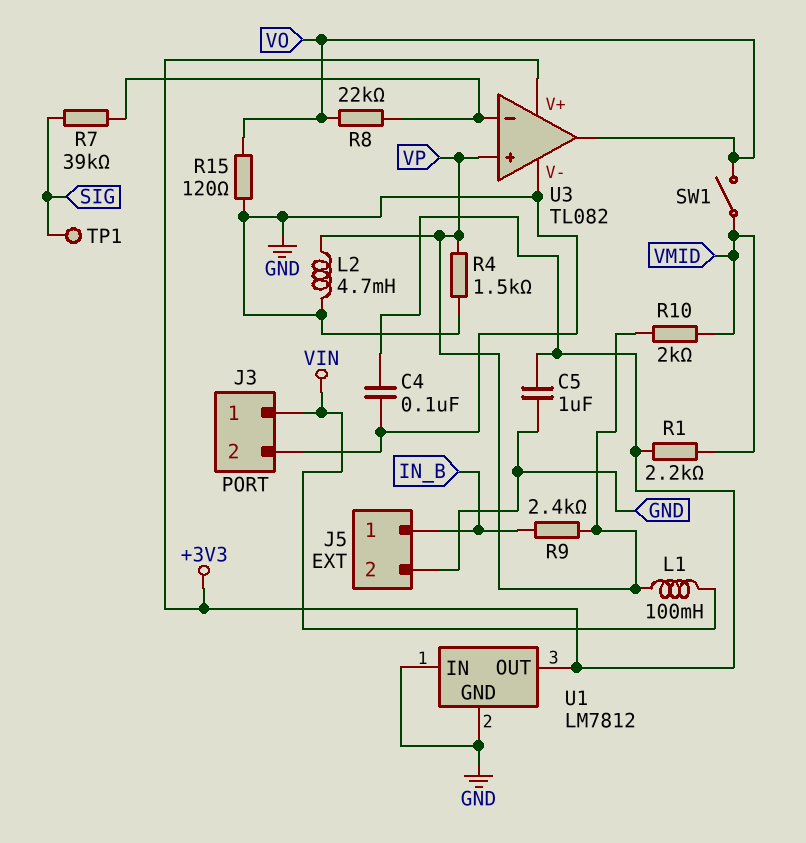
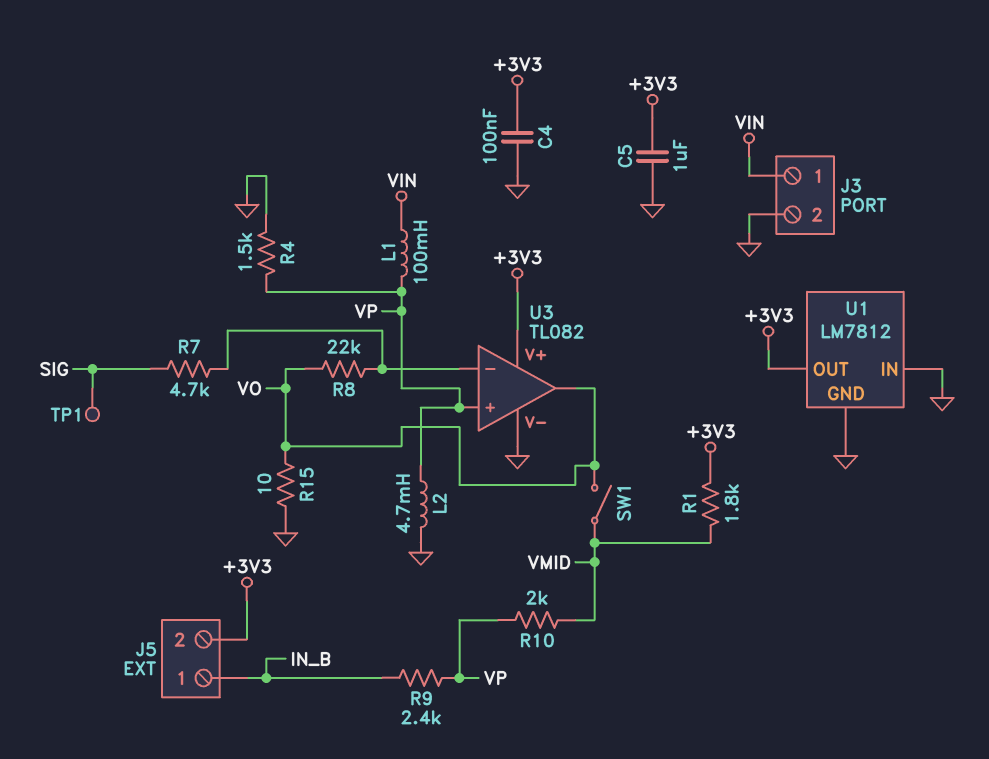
J5 pin 2: GND -> +3V3
R1: 2.2k (+3V3, VMID) -> 1.8k (+3V3, VMID)
R7: 39k (SIG, U3/in-) -> 4.7k (SIG, U3/in-)
R15: 120 (GND, VO) -> 10 (GND, VO)

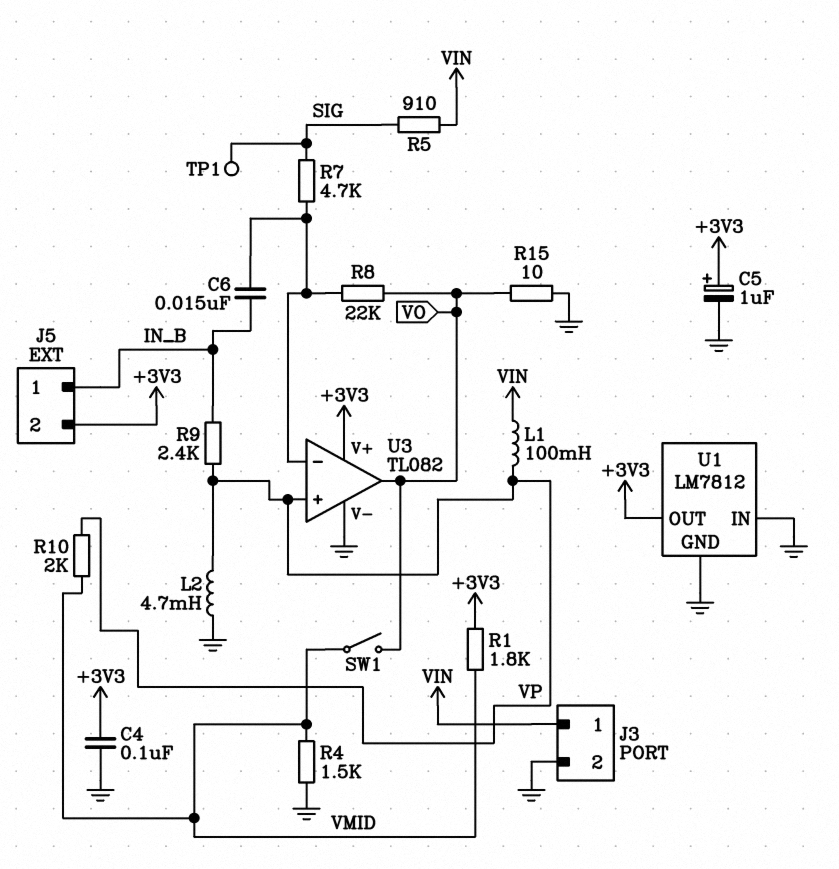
C5: 1uF (+3V3, GND) -> 1uF (plus +3V3, minus GND)
C6: none -> 15nF (IN_B, U3/in-)
R4: 1.5k (GND, VP) -> 1.5k (GND, VMID)
R5: none -> 910 (SIG, VIN)

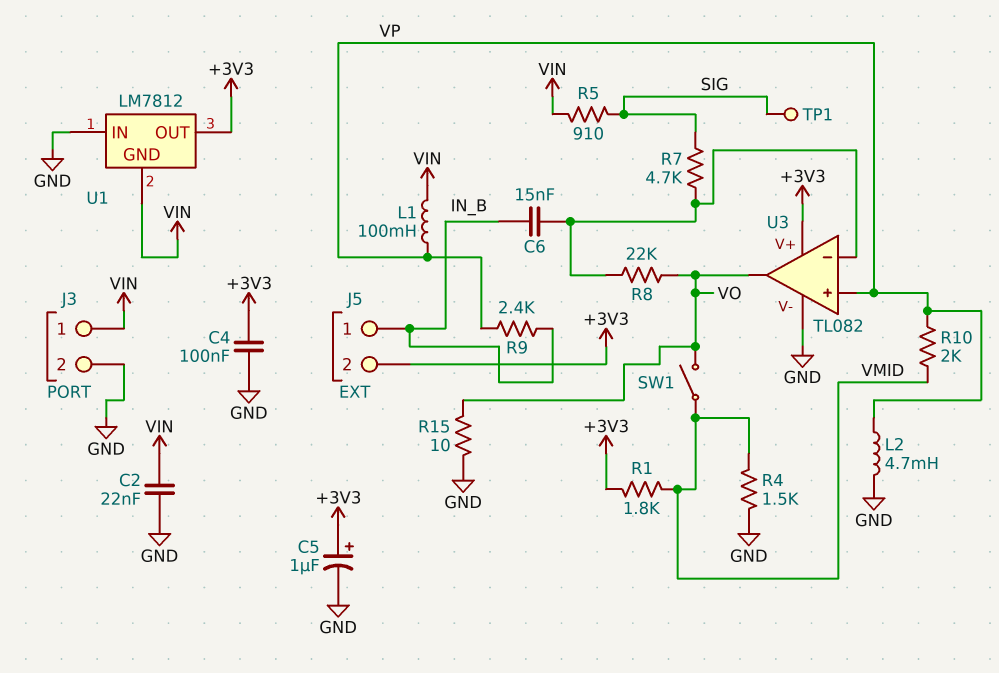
C2: none -> 22nF (GND, VIN)
U1 pin GND: GND -> VIN

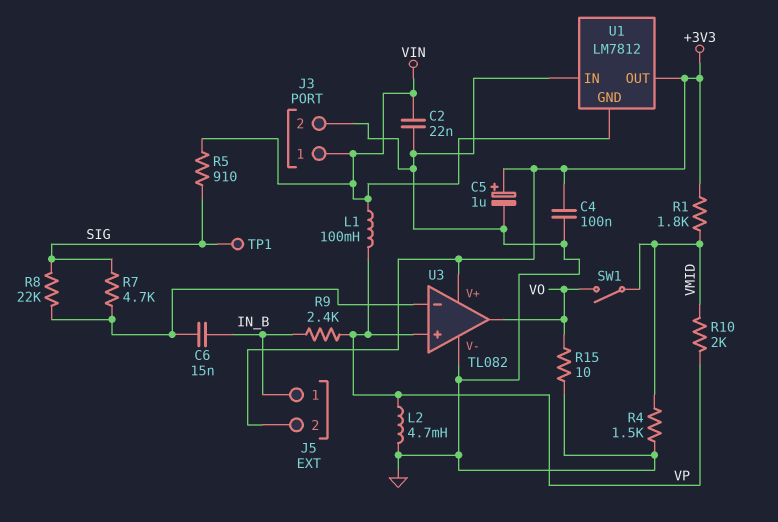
R8: 22k (U3/in-, VO) -> 22k (SIG, U3/in-)

